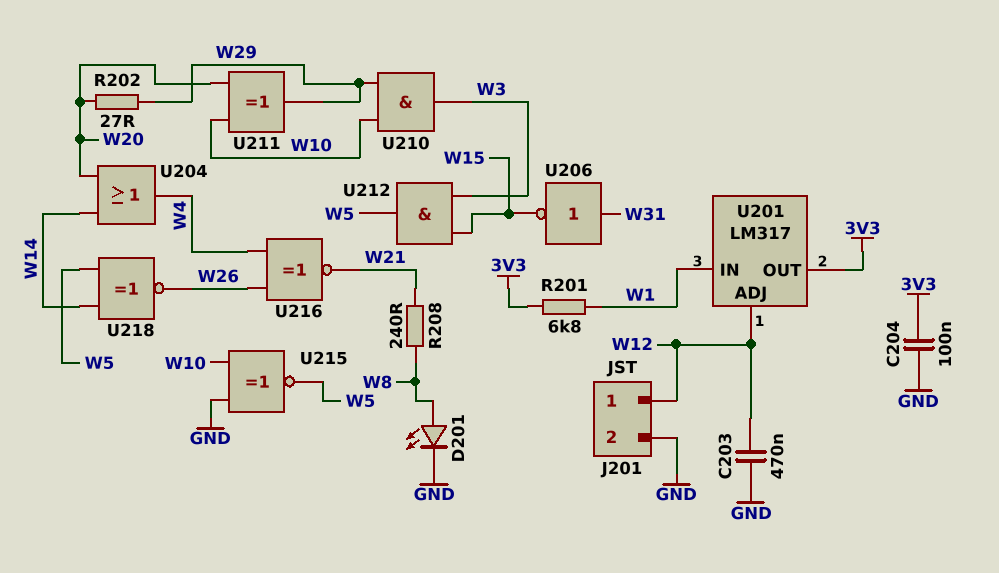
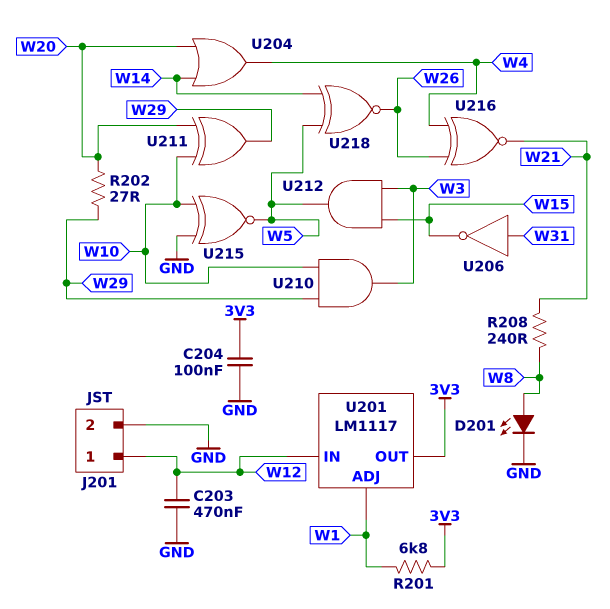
U201: LM317 -> LM1117
U201 pin ADJ: W12 -> W1
U201 pin IN: W1 -> W12

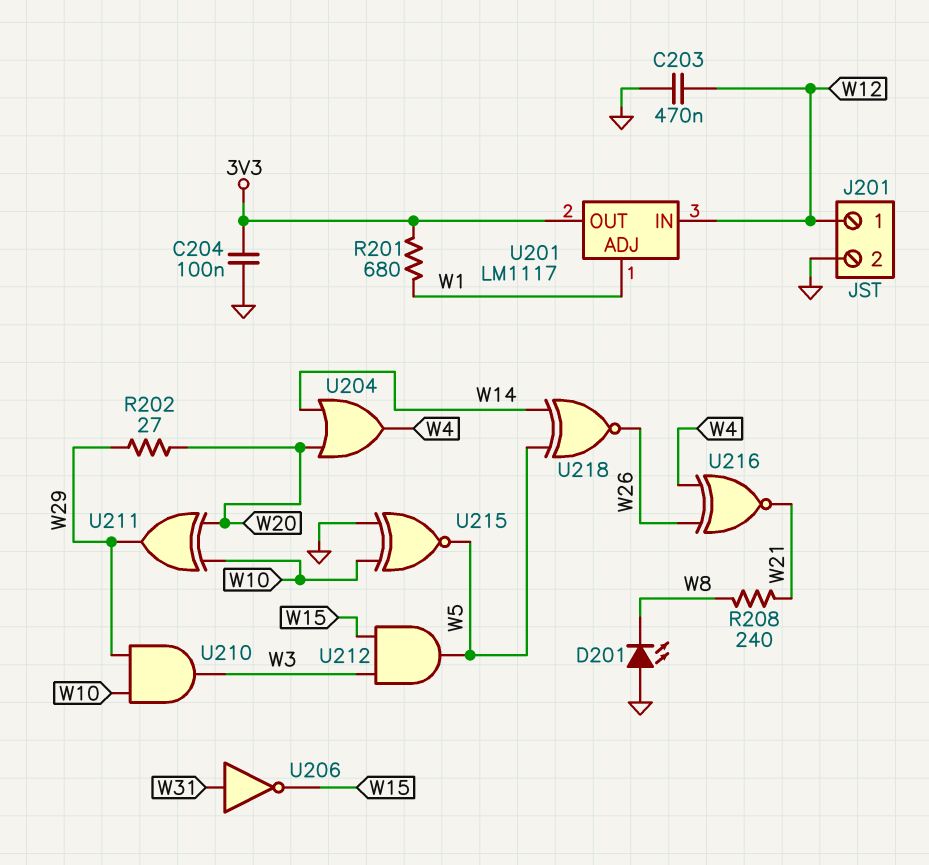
D201: LED (A W8, K GND) -> LED (A GND, K W8)
R201: 6.8k (3V3, W1) -> 680 (3V3, W1)

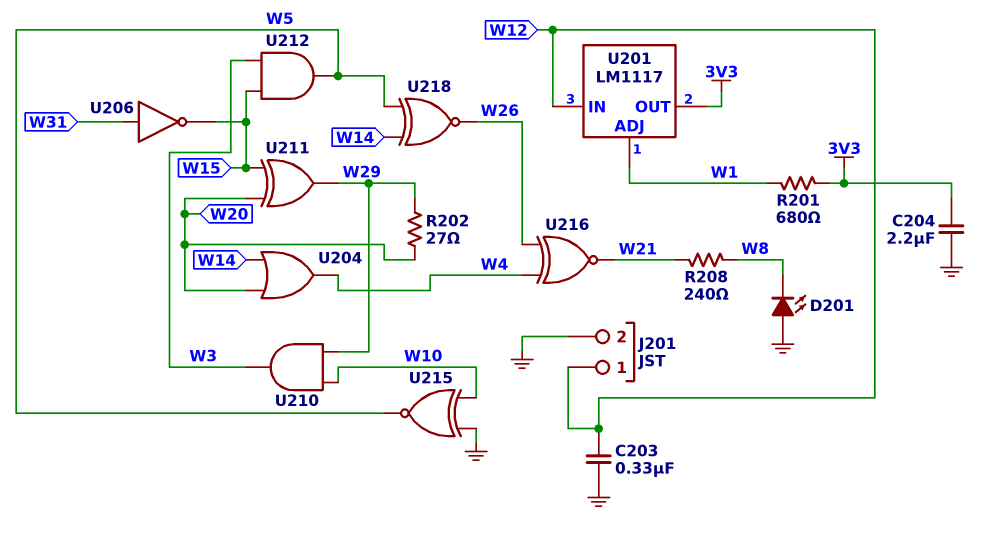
C203: 470nF (GND, W12) -> 330nF (GND, W12)
C204: 100nF (3V3, GND) -> 2.2uF (3V3, GND)
U211: XOR (in W10, in W20, out W29) -> XOR (in W15, in W20, out W29)

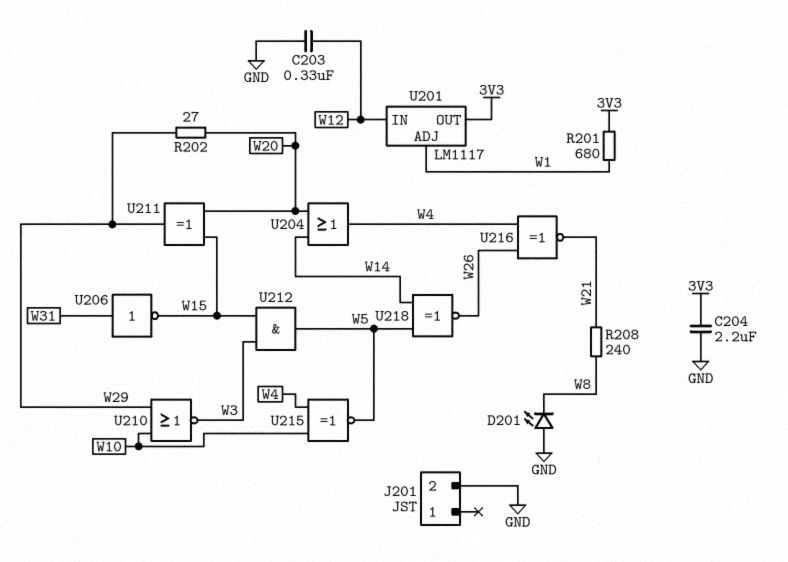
J201 pin 1: W12 -> none
U210: AND (in W10, in W29, out W3) -> NOR (in W10, in W29, out W3)
U215: XNOR (in GND, in W10, out W5) -> XNOR (in W4, in W10, out W5)

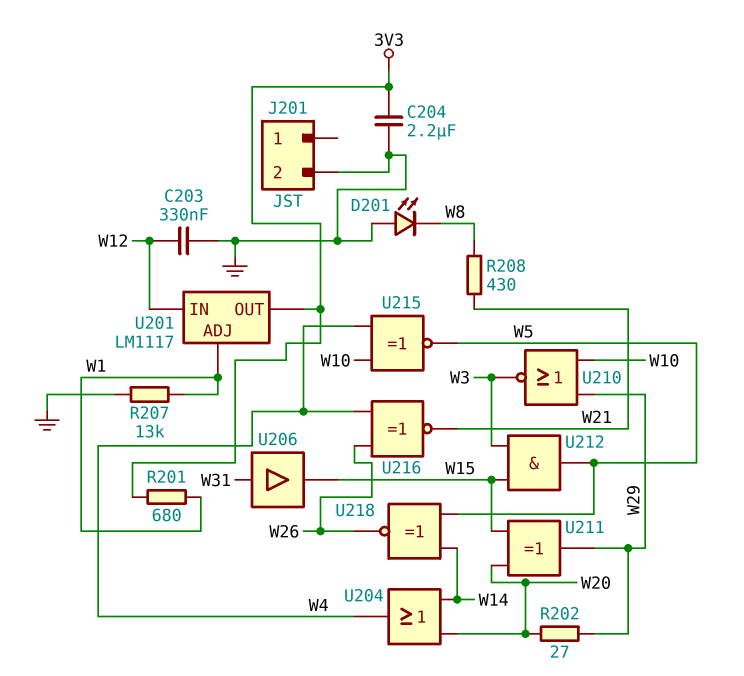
R207: none -> 13k (GND, W1)
R208: 240 (W8, W21) -> 430 (W8, W21)
U206: NOT (in W31, out W15) -> buffer (in W31, out W15)

